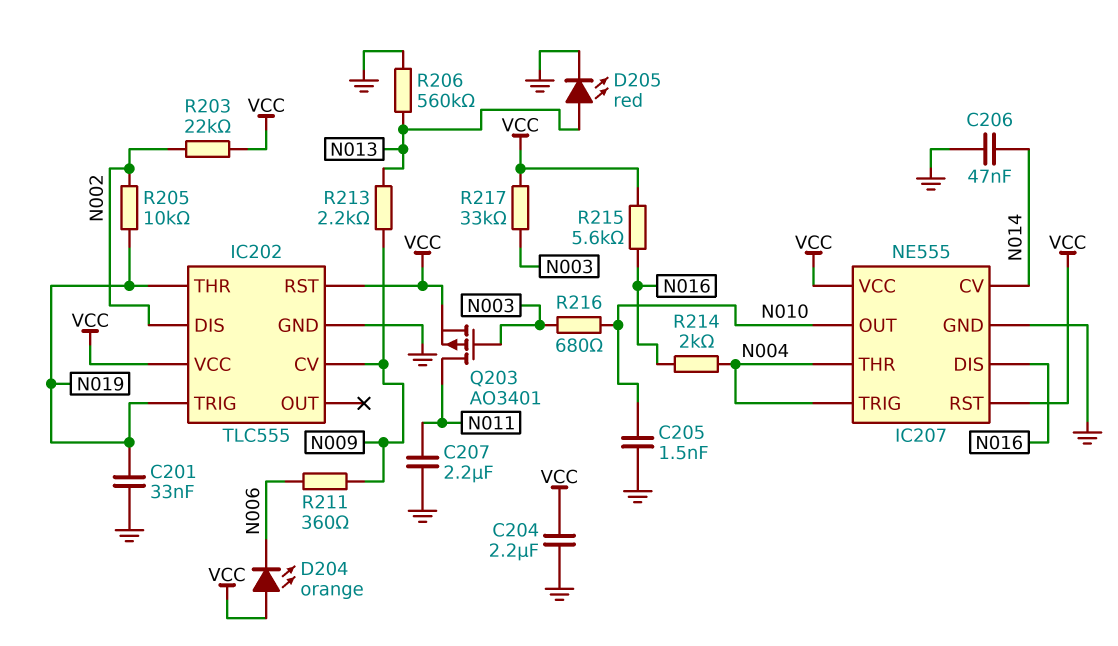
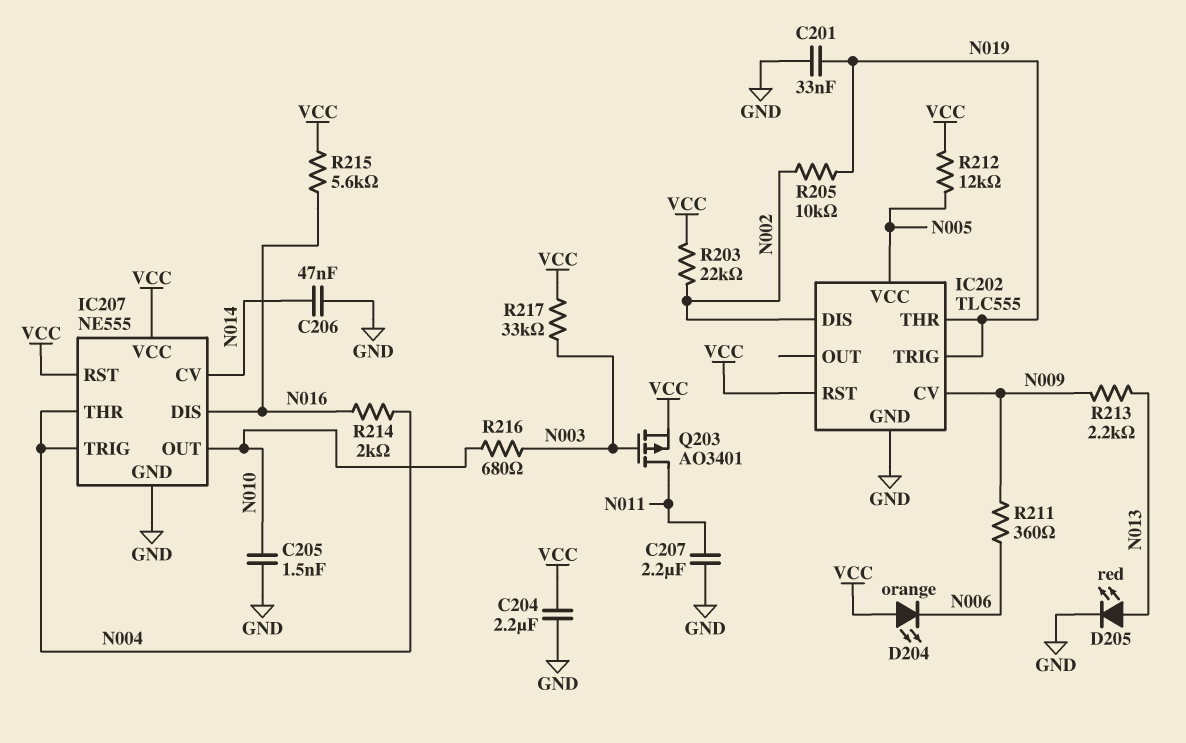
IC202 pin VCC: VCC -> N005
R206: 560k (GND, N013) -> none
R212: none -> 12k (N005, VCC)

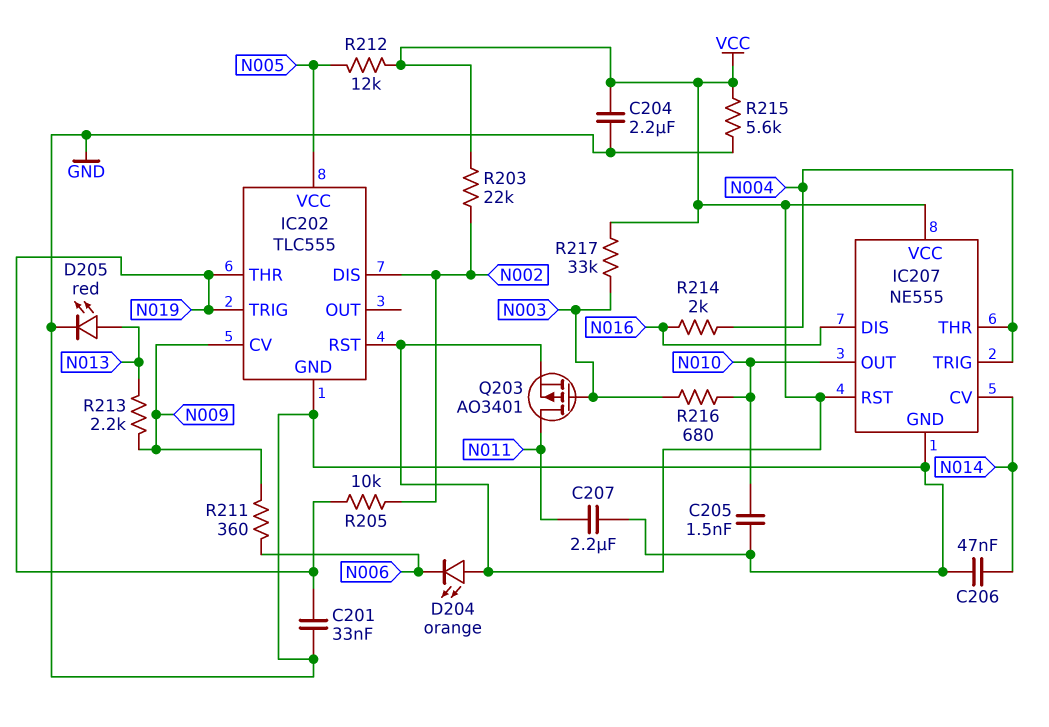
R215: 5.6k (N016, VCC) -> 5.6k (GND, VCC)

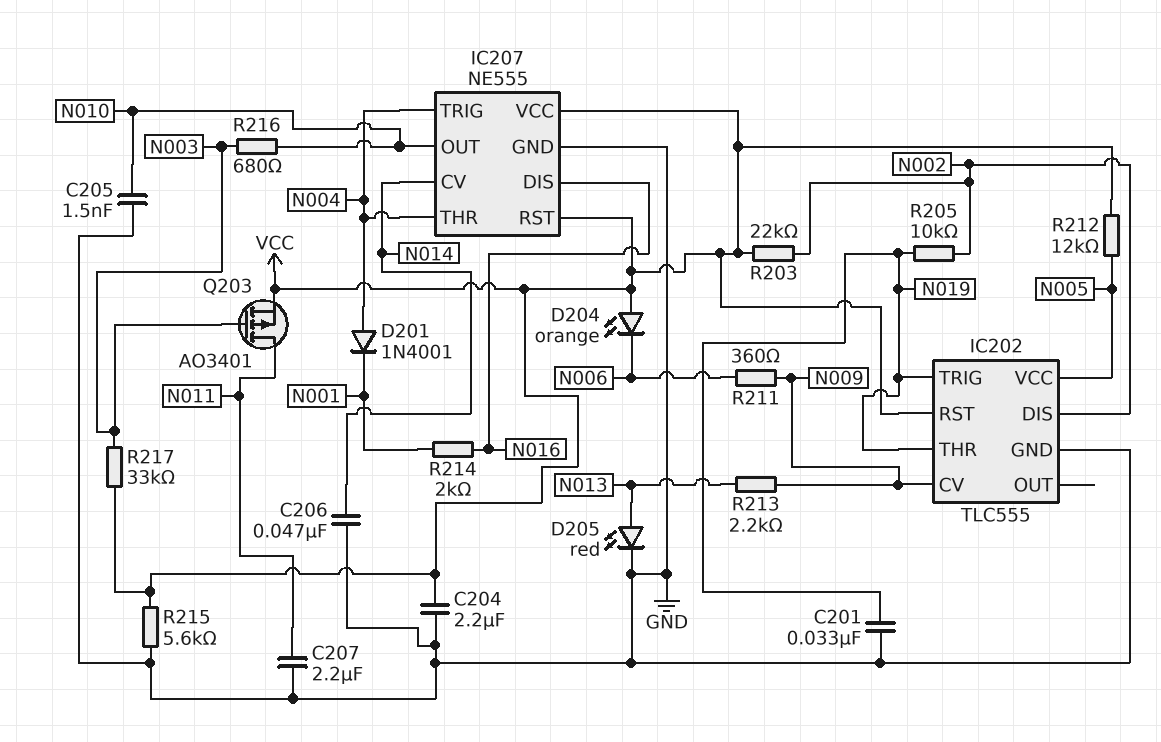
D201: none -> diode 1N4001 (A N004, K N001)
R214: 2k (N004, N016) -> 2k (N001, N016)

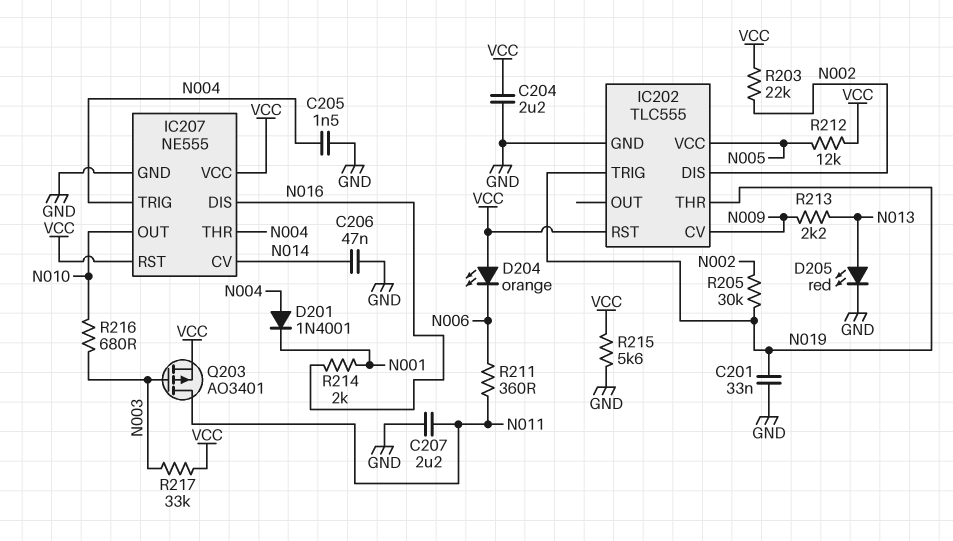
C205: 1.5nF (GND, N010) -> 1.5nF (GND, N004)
R205: 10k (N002, N019) -> 30k (N002, N019)
R211: 360 (N006, N009) -> 360 (N006, N011)

